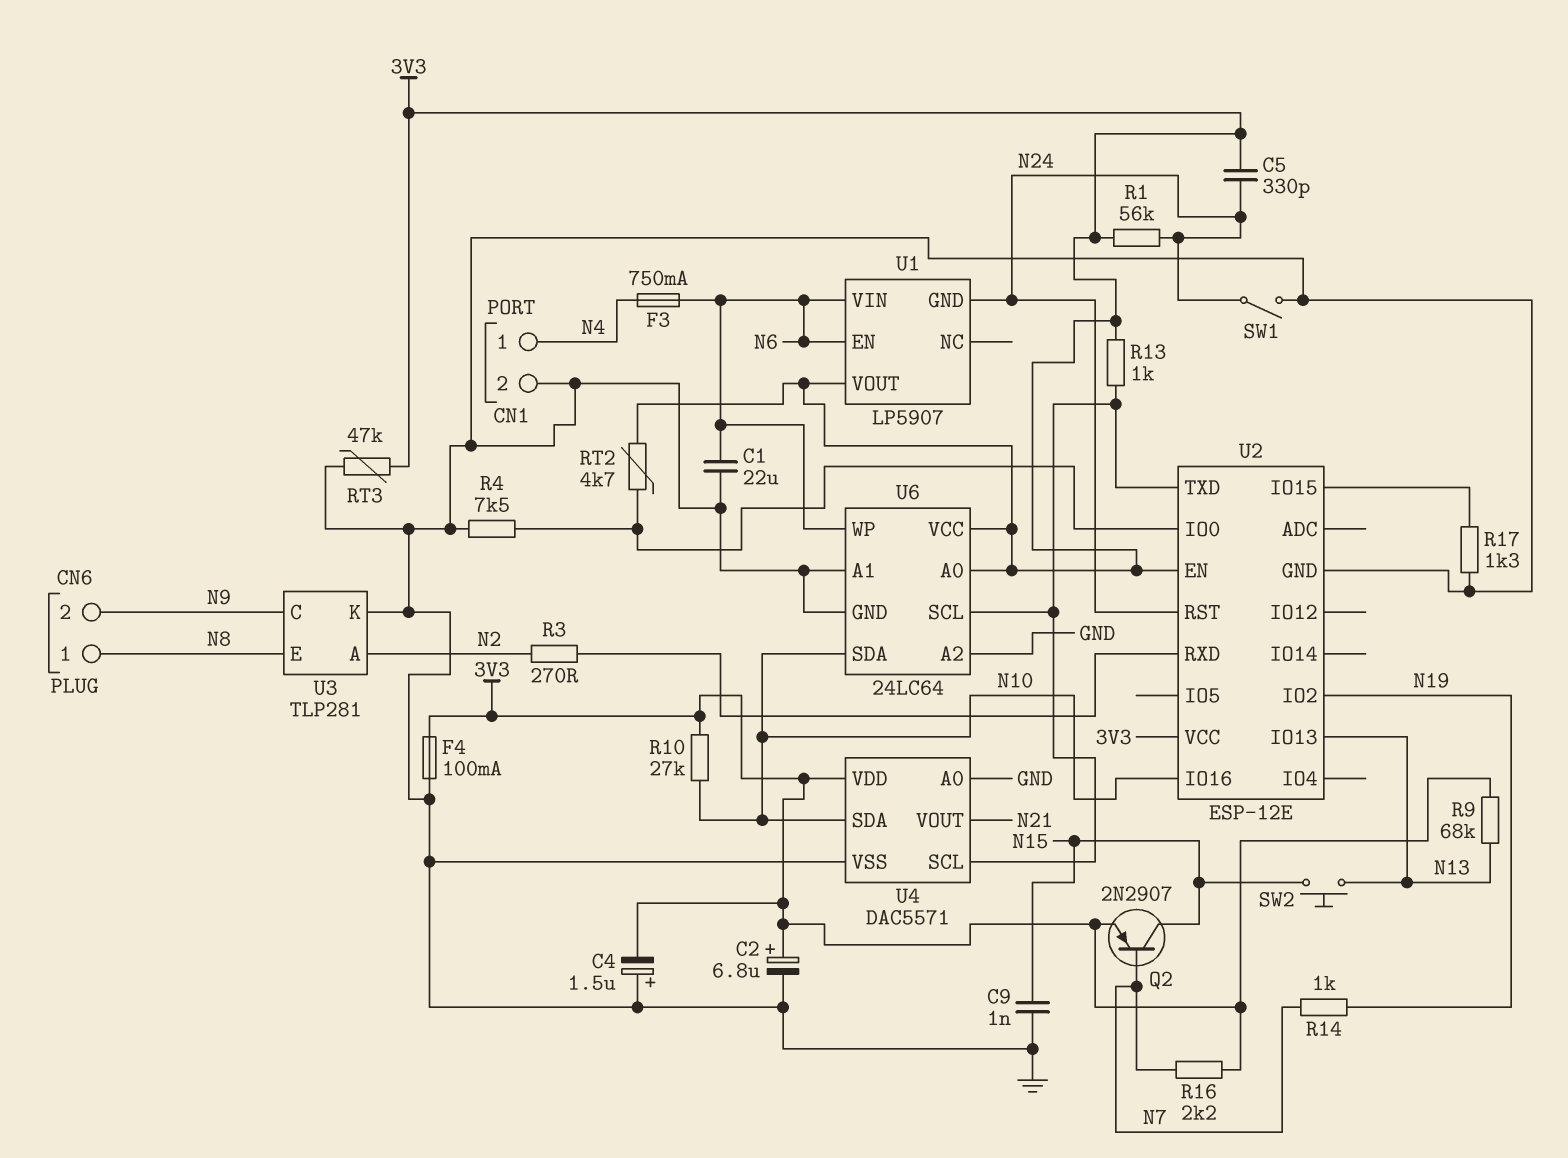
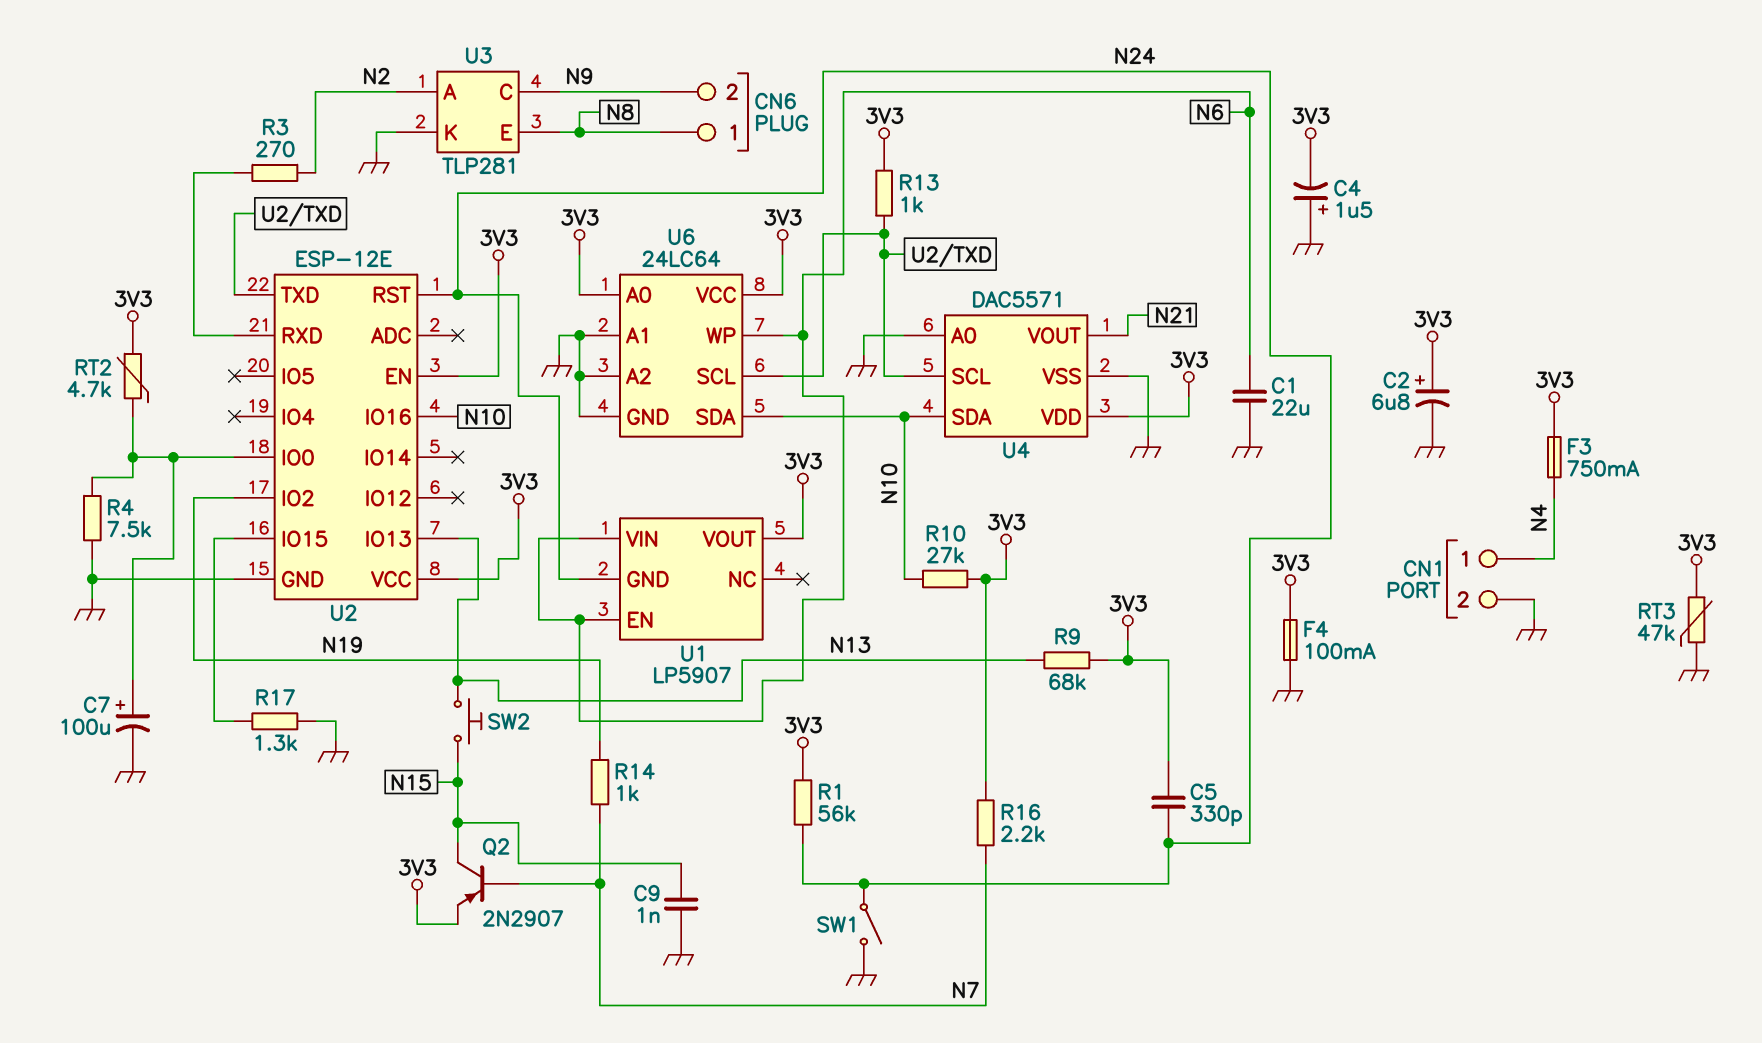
C7: none -> 100uF (plus U2/IO0, minus GND)
F3: 750mA (N4, N6) -> 750mA (3V3, N4)

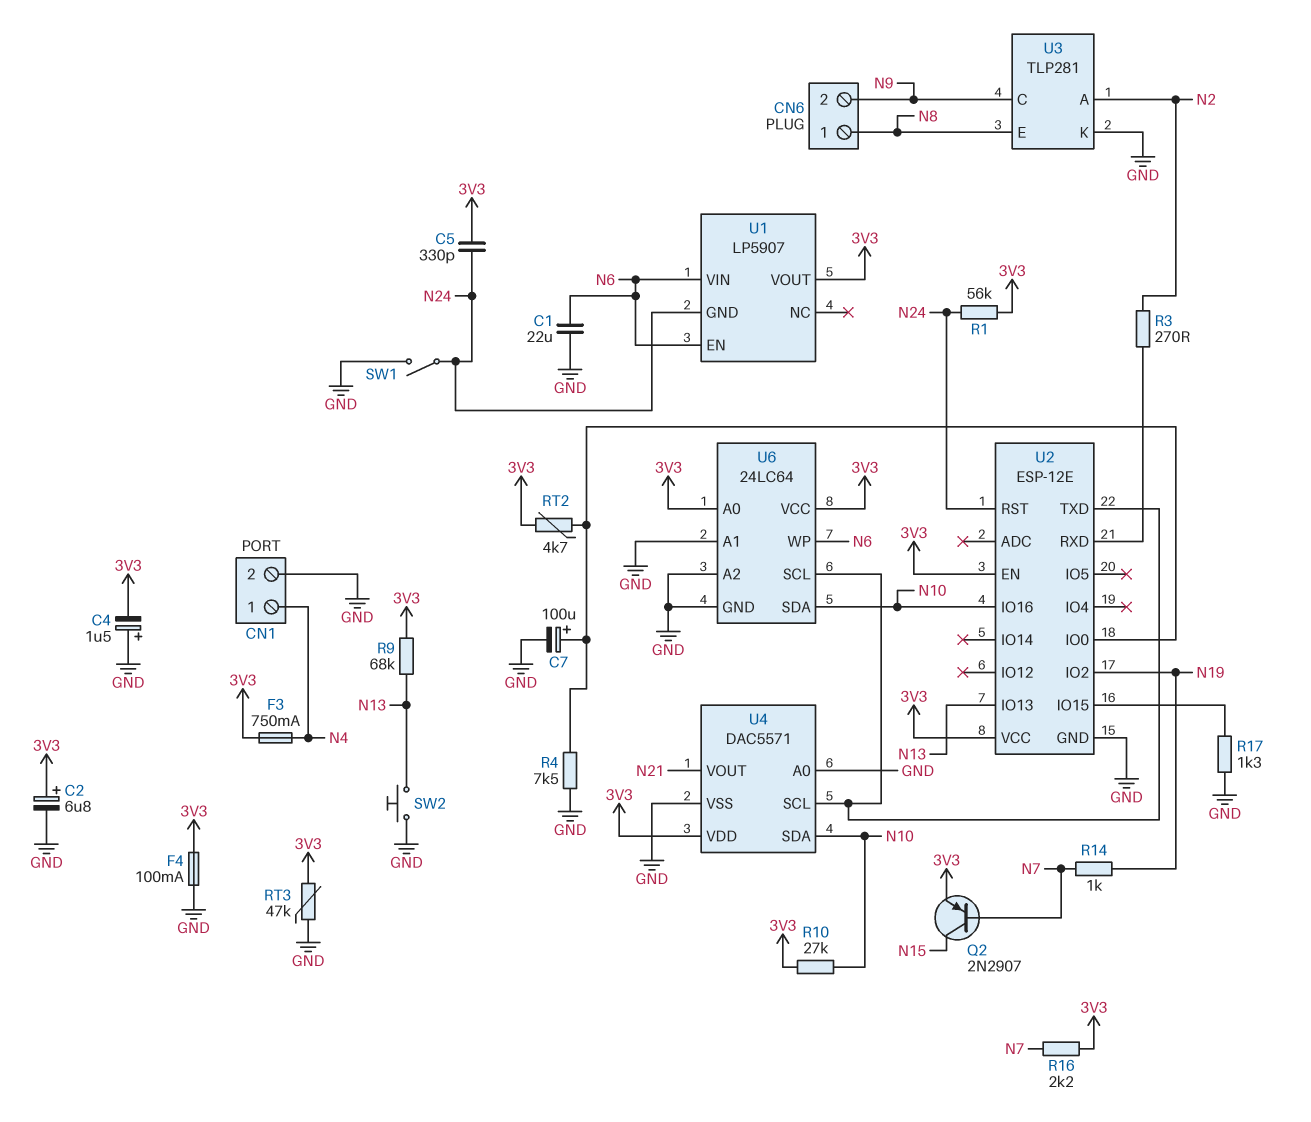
C9: 1nF (GND, N15) -> none
R13: 1k (3V3, U2/TXD) -> none
SW2: button (N13, N15) -> button (GND, N13)

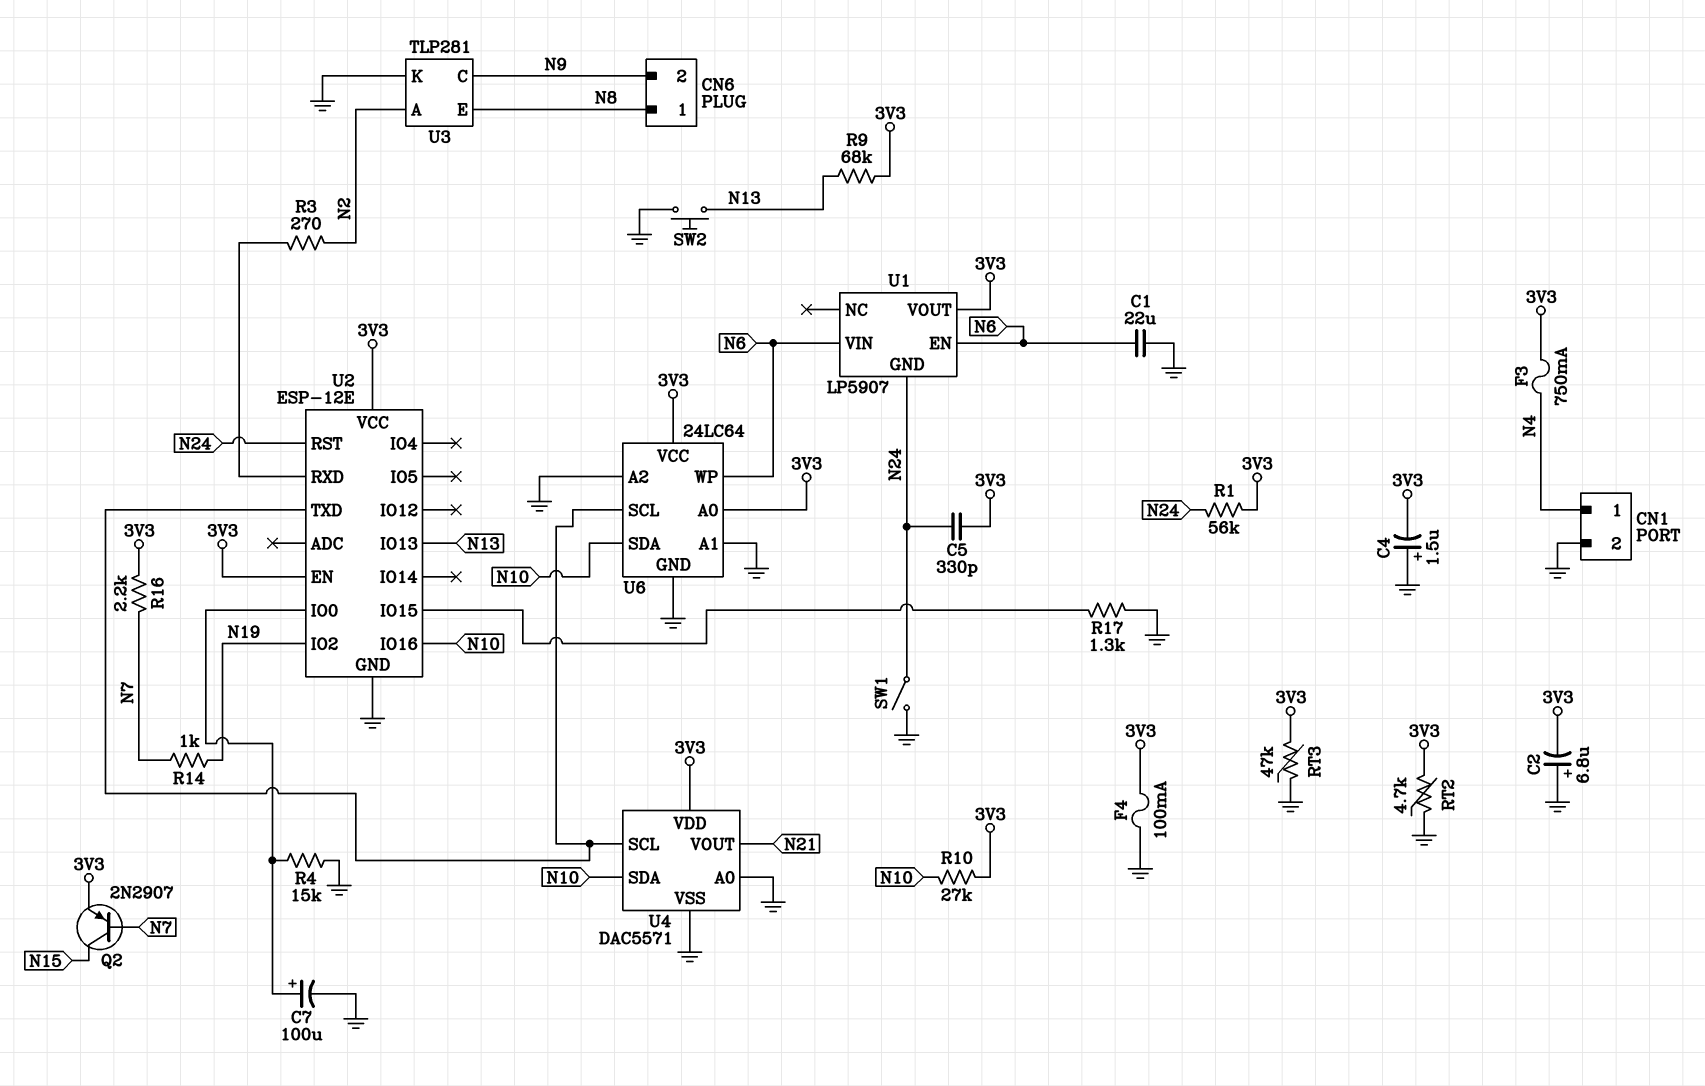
C2: 6.8uF (plus 3V3, minus GND) -> 6.8uF (plus GND, minus 3V3)
R4: 7.5k (GND, U2/IO0) -> 15k (GND, U2/IO0)
RT2: 4.7k (3V3, U2/IO0) -> 4.7k (3V3, GND)

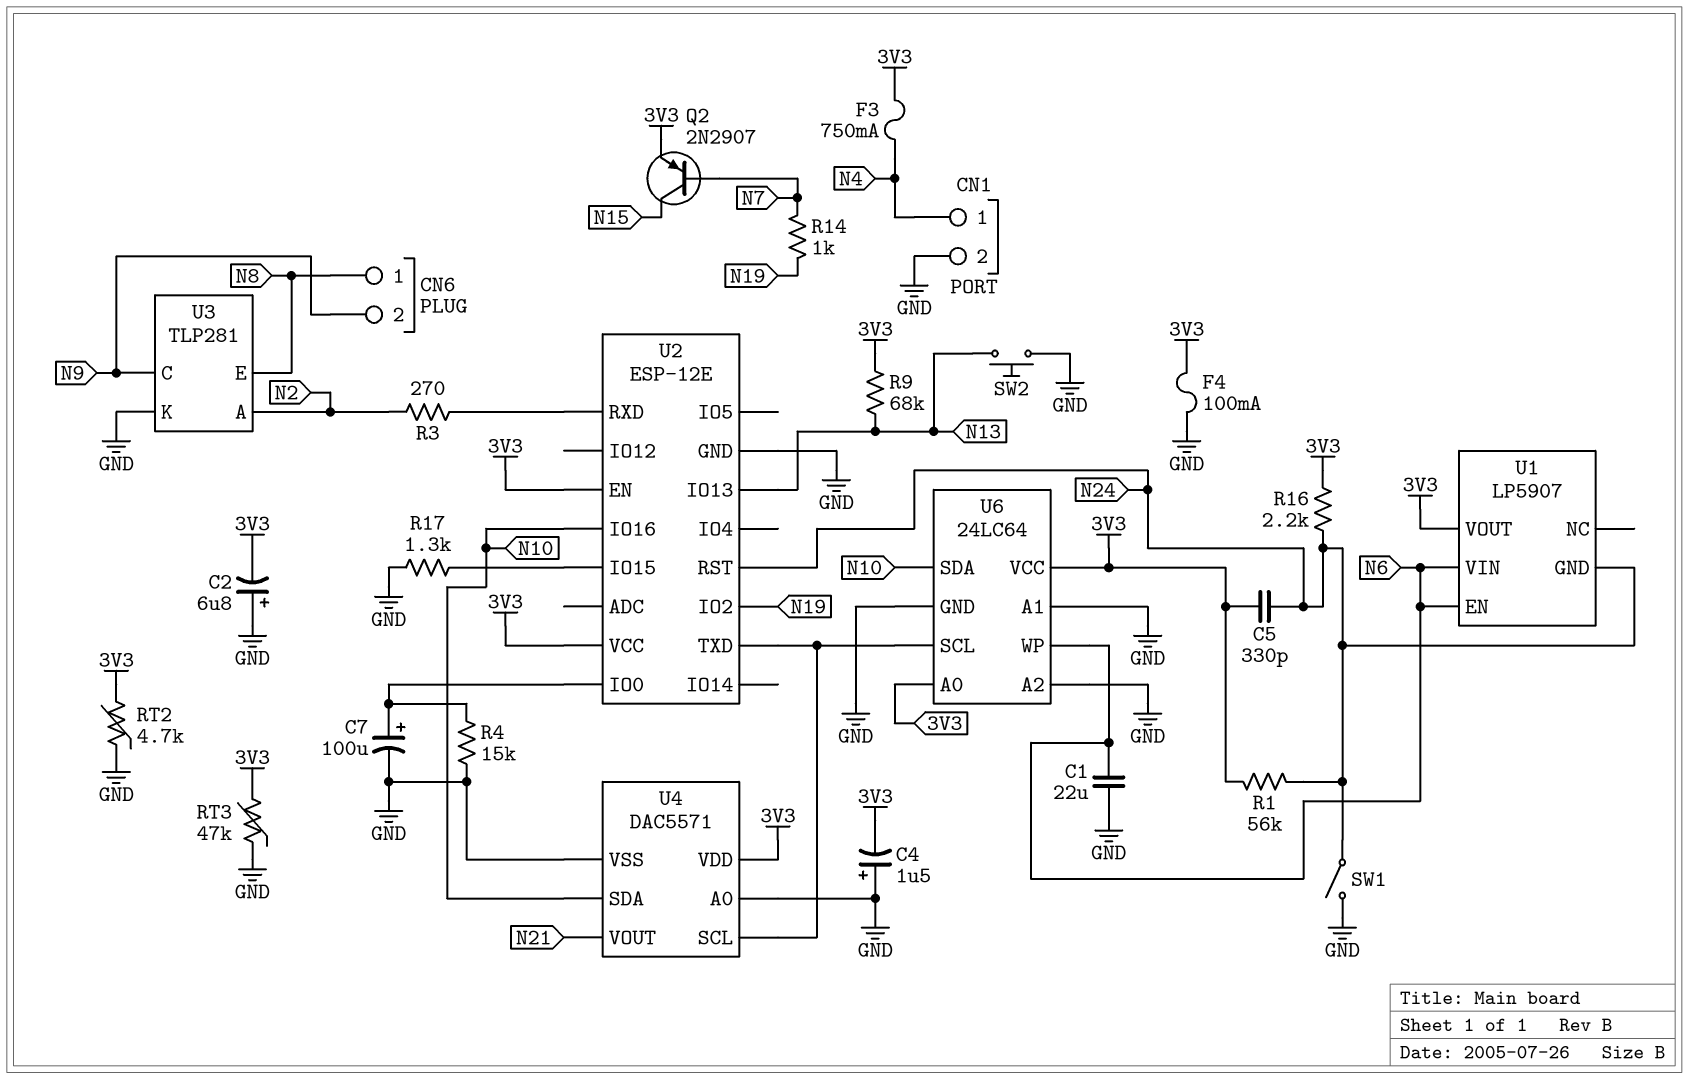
R10: 27k (3V3, N10) -> none
R16: 2.2k (3V3, N7) -> 2.2k (3V3, N24)

